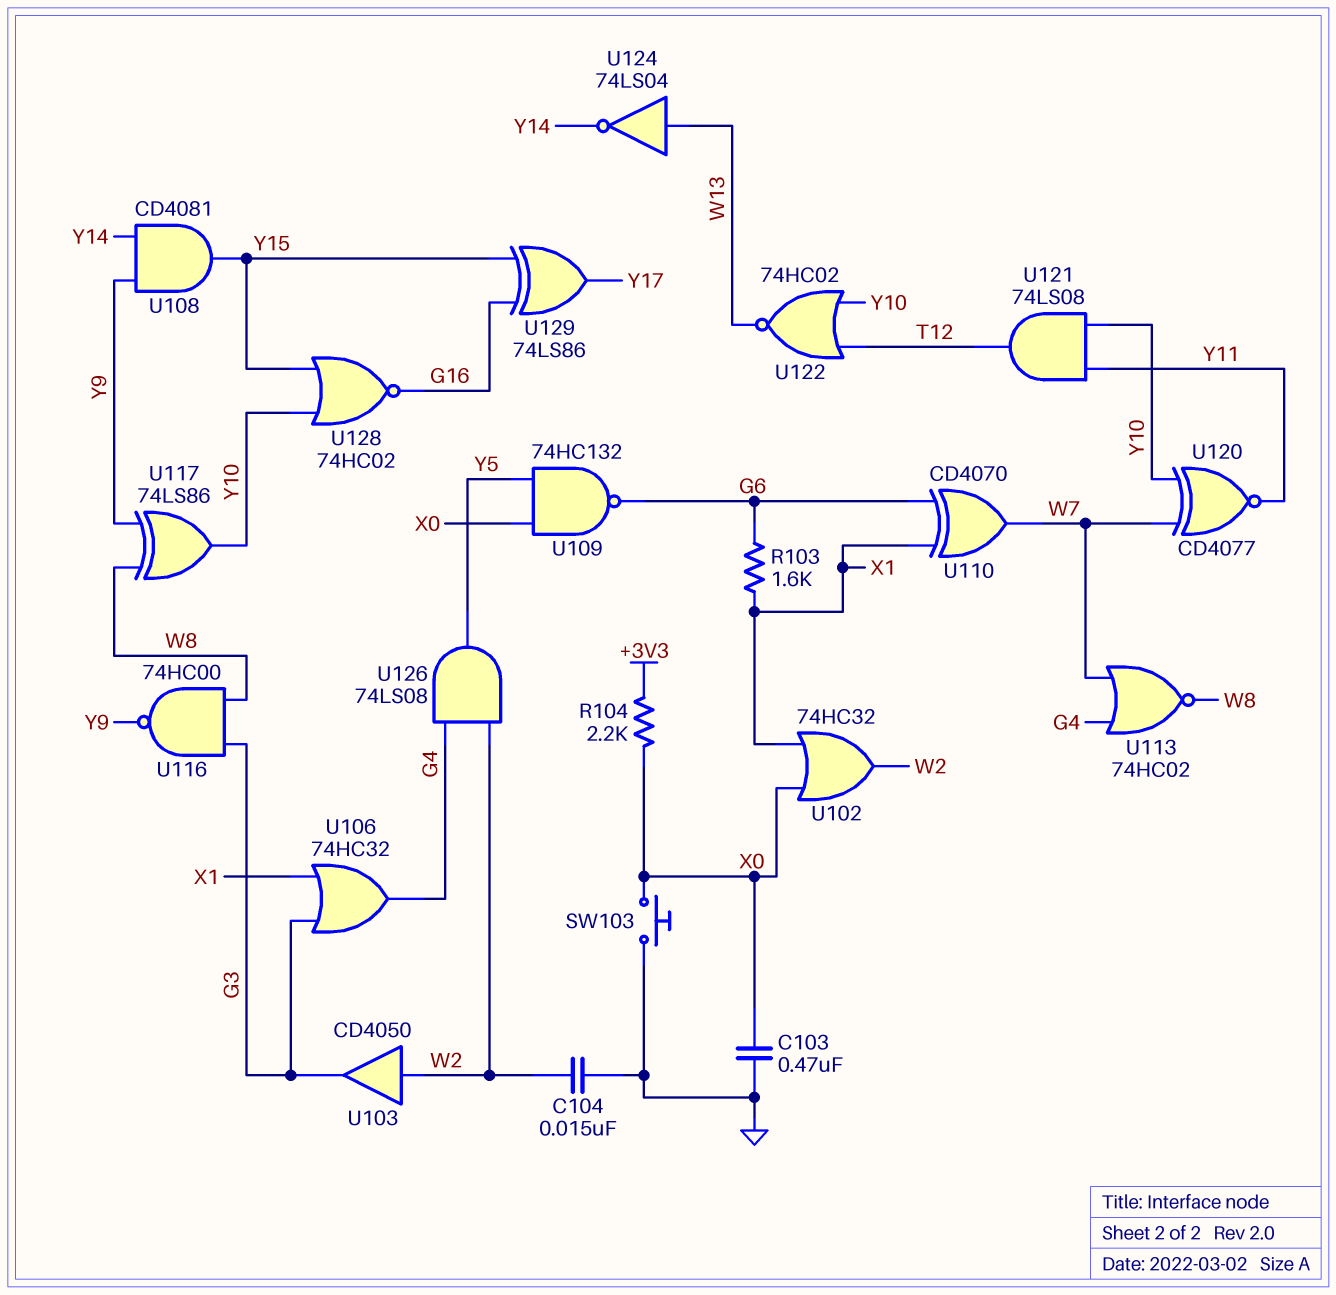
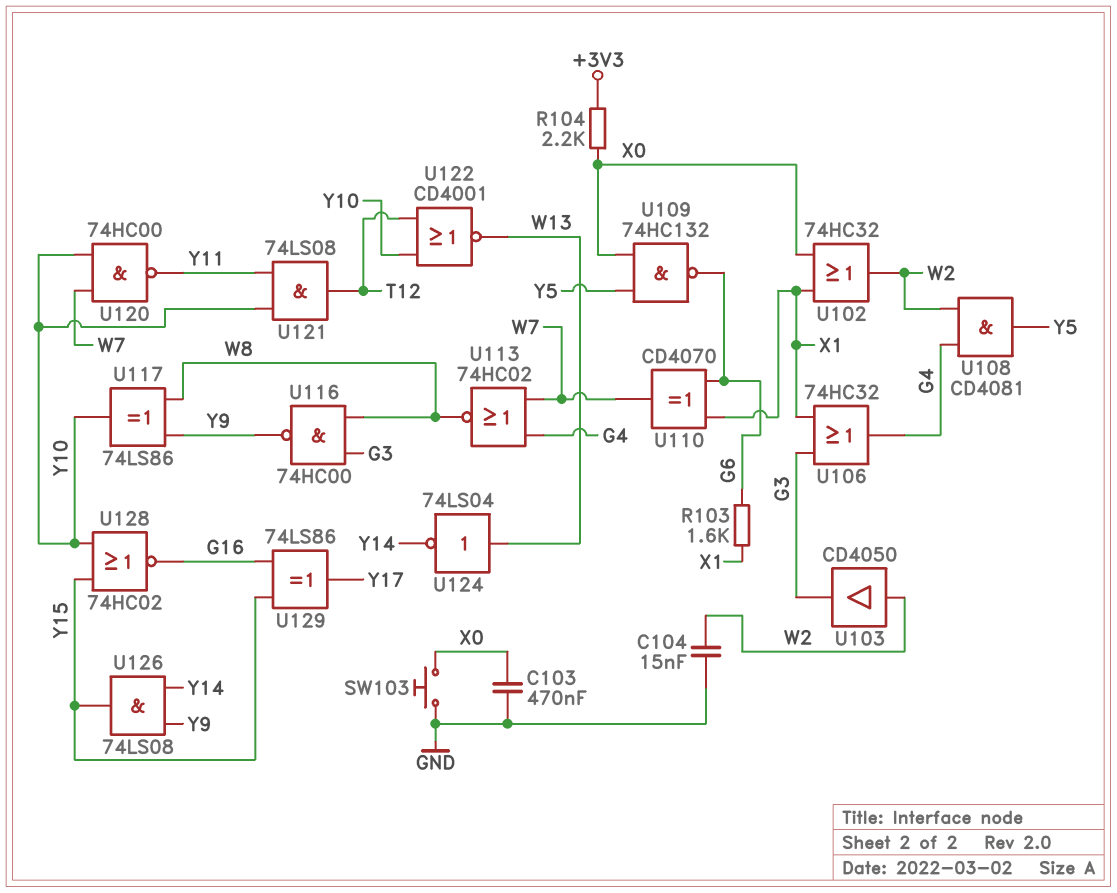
U108: AND CD4081 (in Y9, in Y14, out Y15) -> AND CD4081 (in G4, in W2, out Y5)
U120: XNOR CD4077 (in W7, in Y10, out Y11) -> NAND 74HC00 (in W7, in Y10, out Y11)
U122: NOR 74HC02 (in T12, in Y10, out W13) -> NOR CD4001 (in T12, in Y10, out W13)
U126: AND 74LS08 (in G4, in W2, out Y5) -> AND 74LS08 (in Y9, in Y14, out Y15)

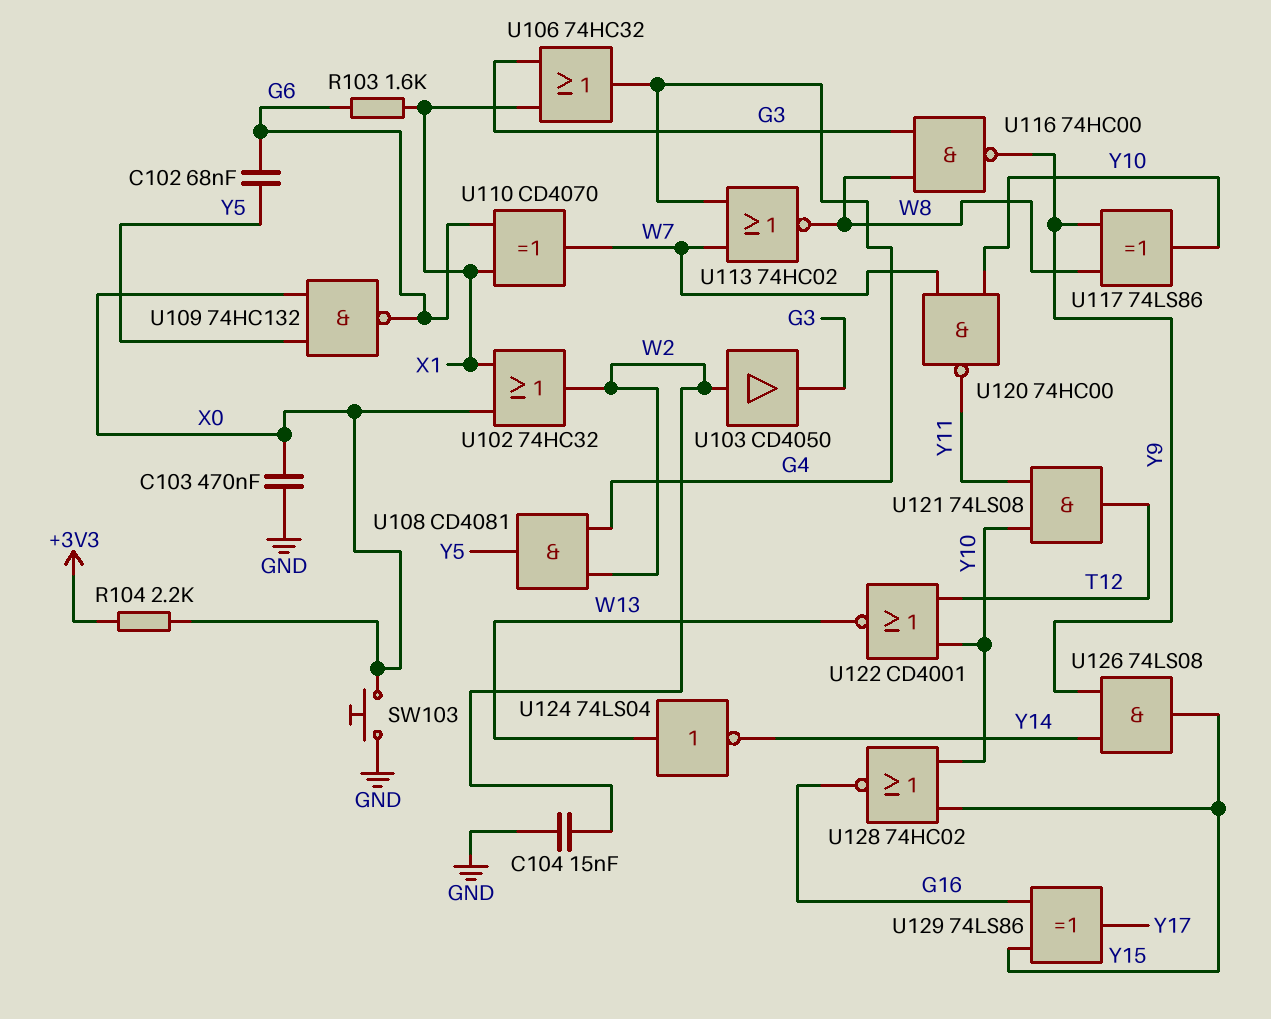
C102: none -> 68nF (G6, Y5)

